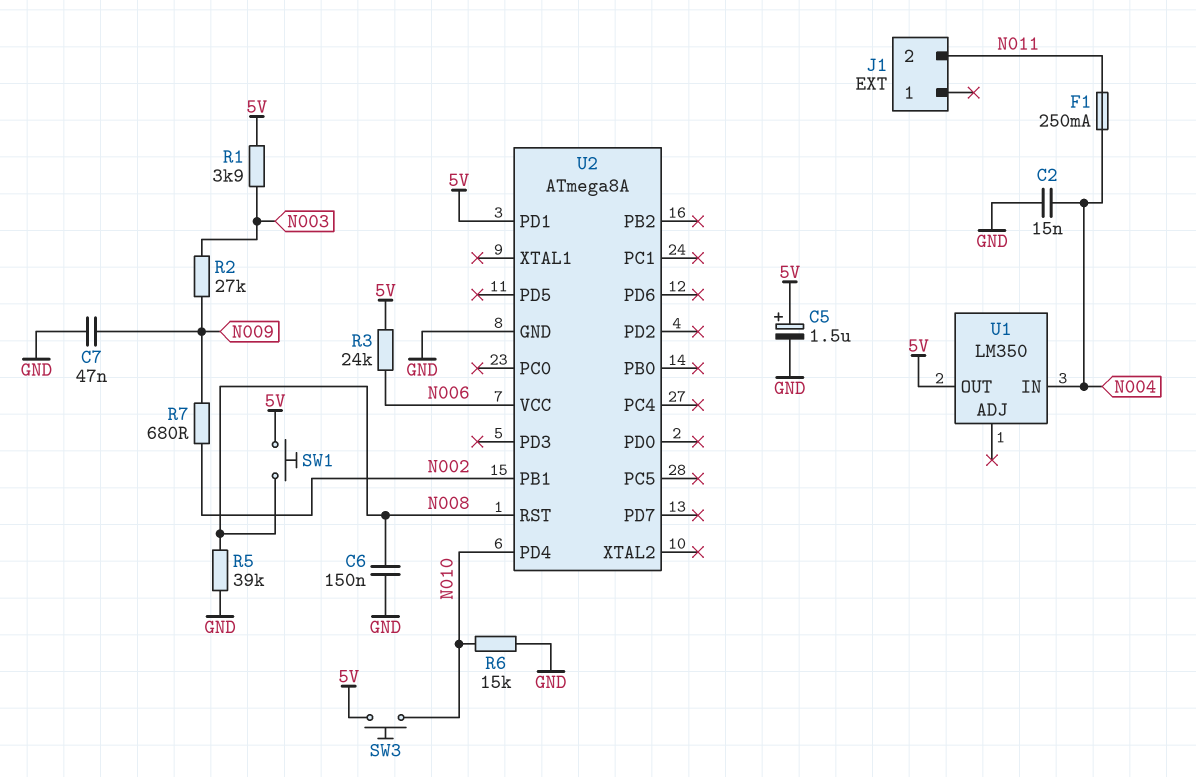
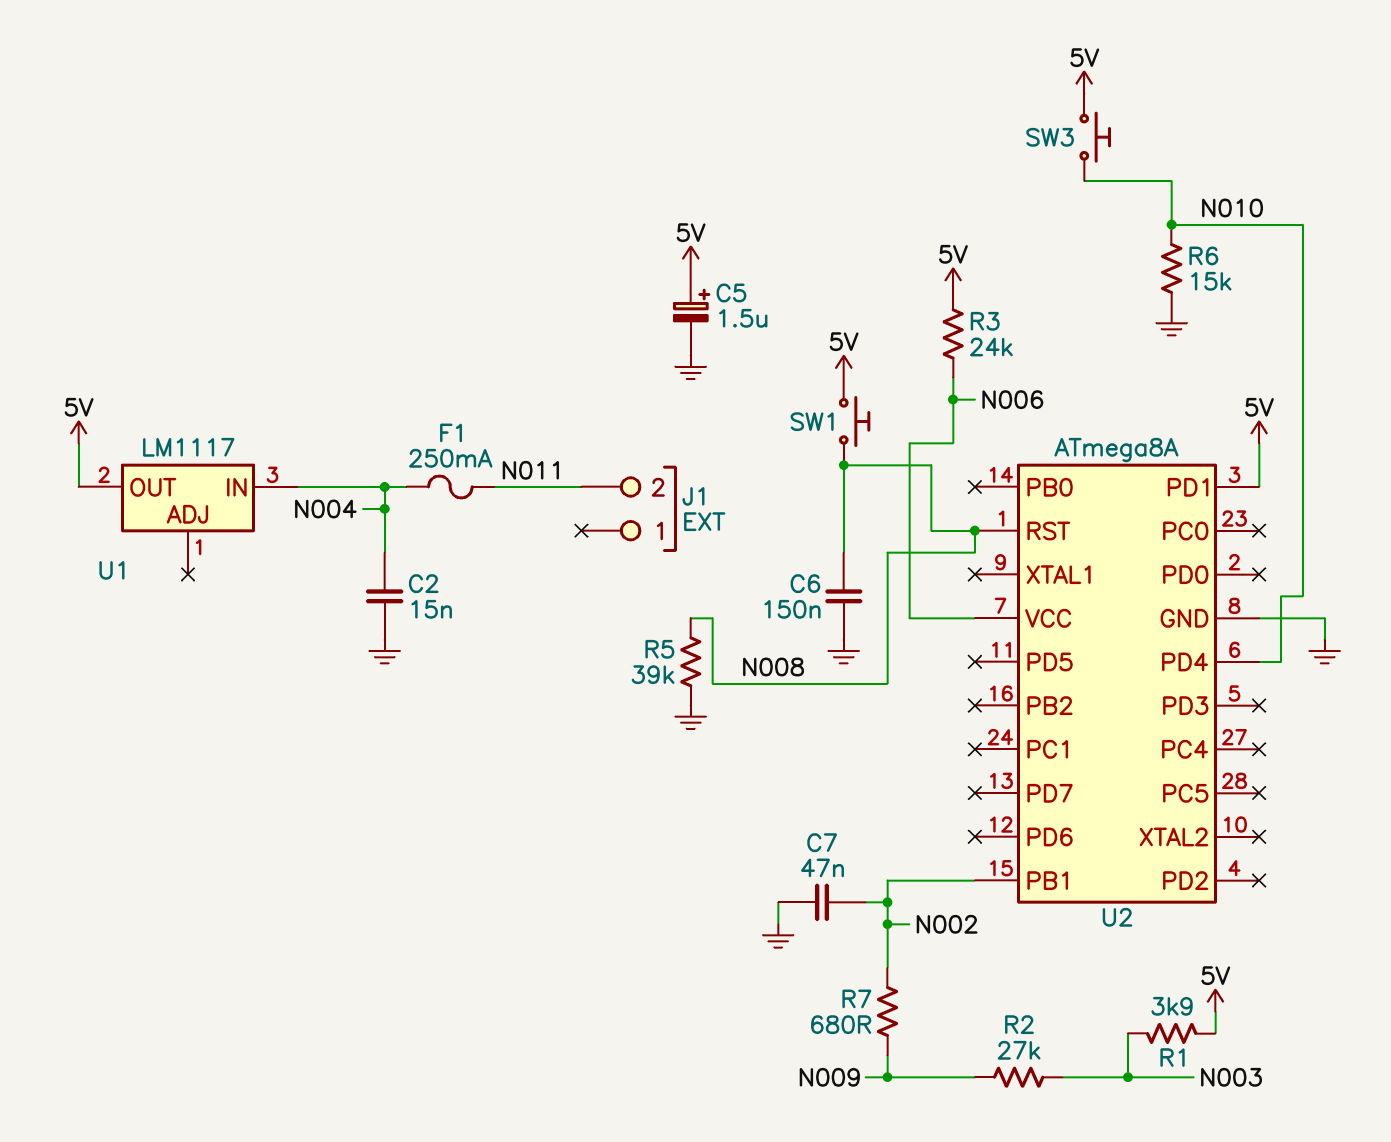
C7: 47nF (GND, N009) -> 47nF (GND, N002)
U1: LM350 -> LM1117

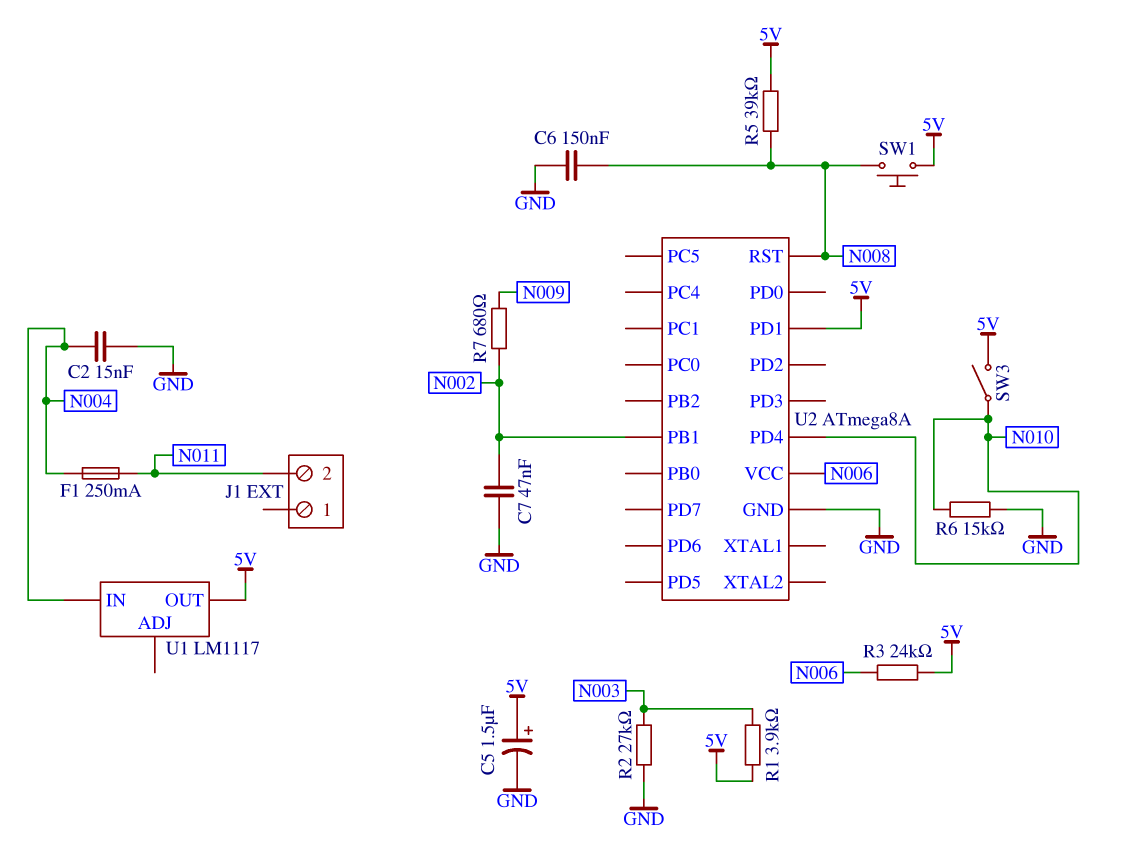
R2: 27k (N003, N009) -> 27k (GND, N003)
R5: 39k (GND, N008) -> 39k (5V, N008)
SW3: button (5V, N010) -> switch (5V, N010)

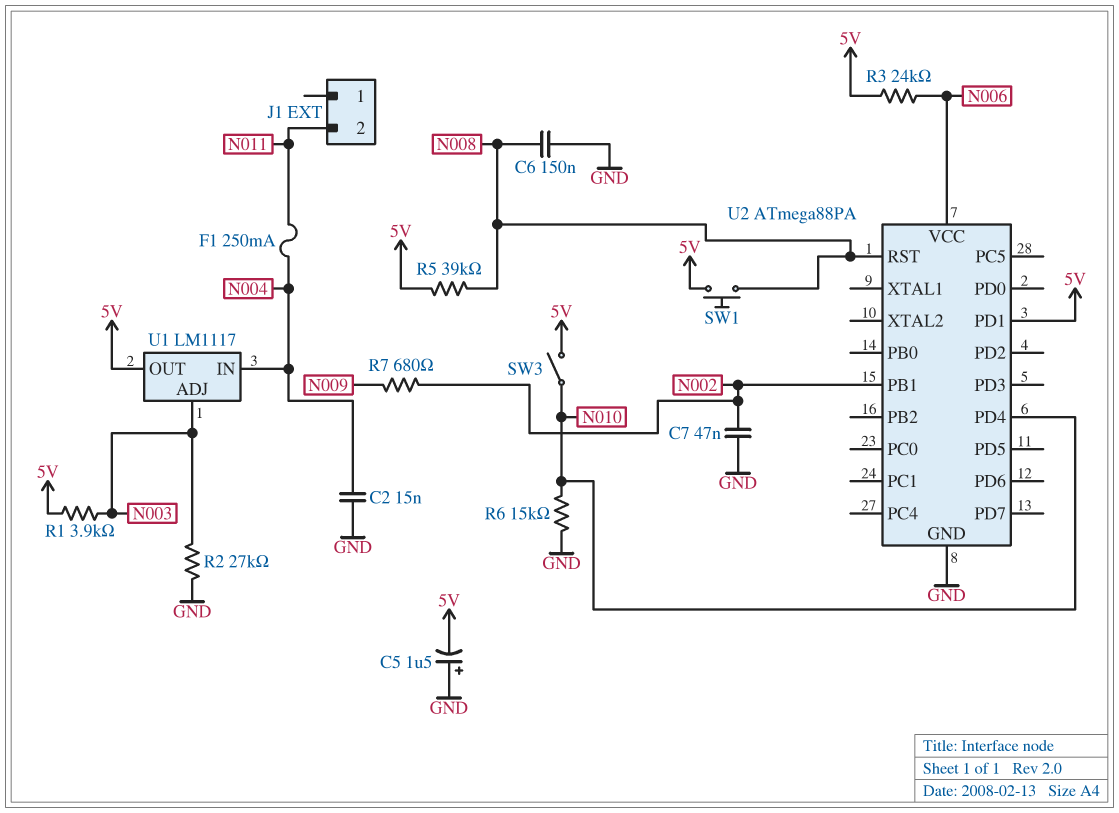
C5: 1.5uF (plus 5V, minus GND) -> 1.5uF (plus GND, minus 5V)
U1 pin ADJ: none -> N003
U2: ATmega8A -> ATmega88PA

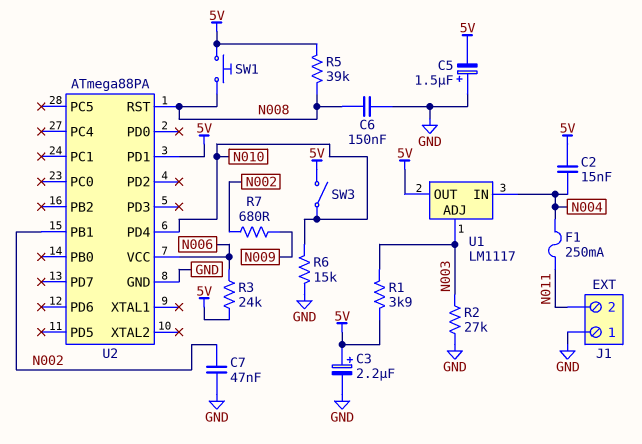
C2: 15nF (GND, N004) -> 15nF (5V, N004)
C3: none -> 2.2uF (plus 5V, minus GND)
J1 pin 1: none -> GND

